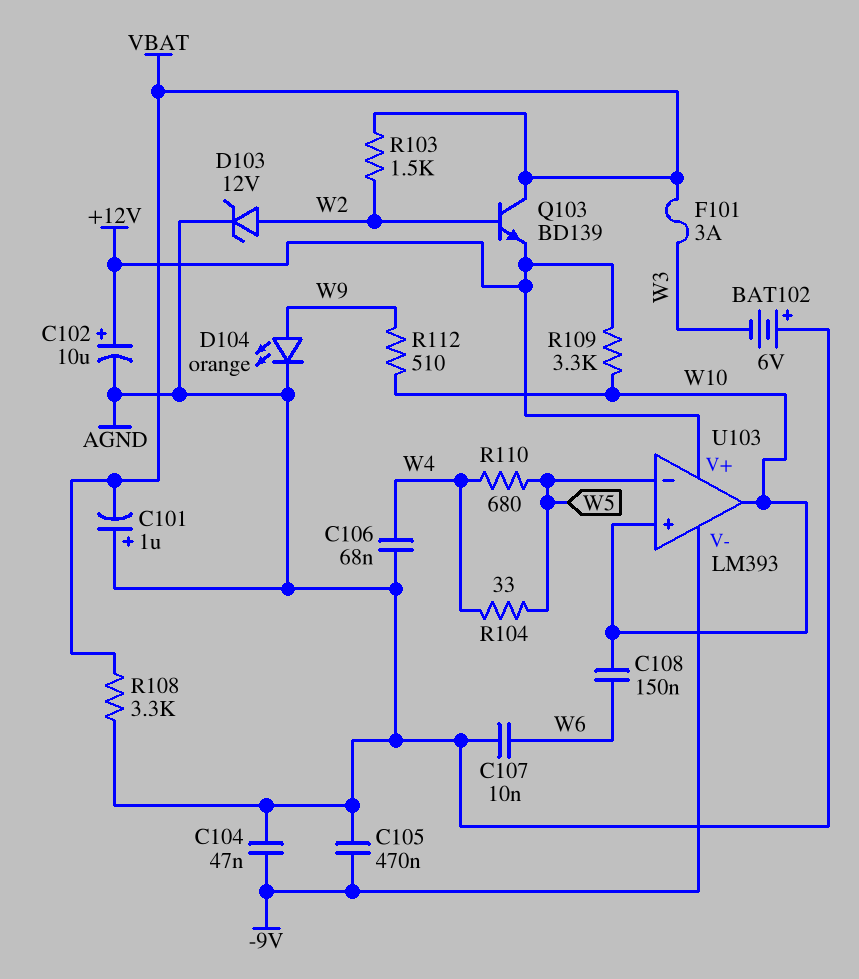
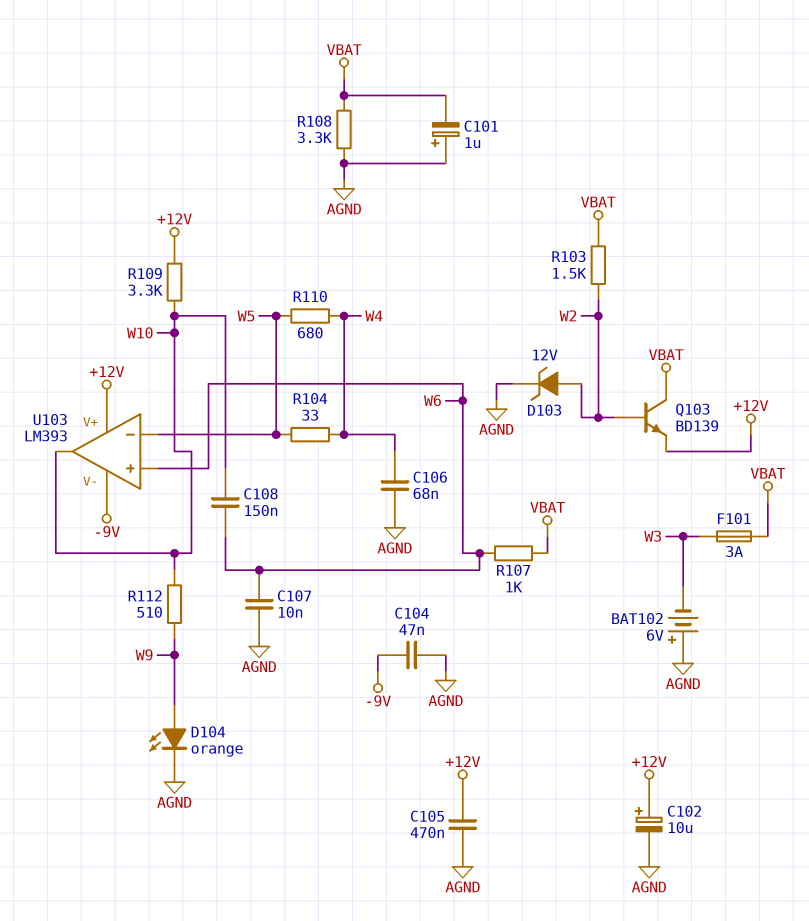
C105: 470nF (-9V, AGND) -> 470nF (+12V, AGND)
R107: none -> 1k (VBAT, W6)
U103 pin in+: W10 -> W6

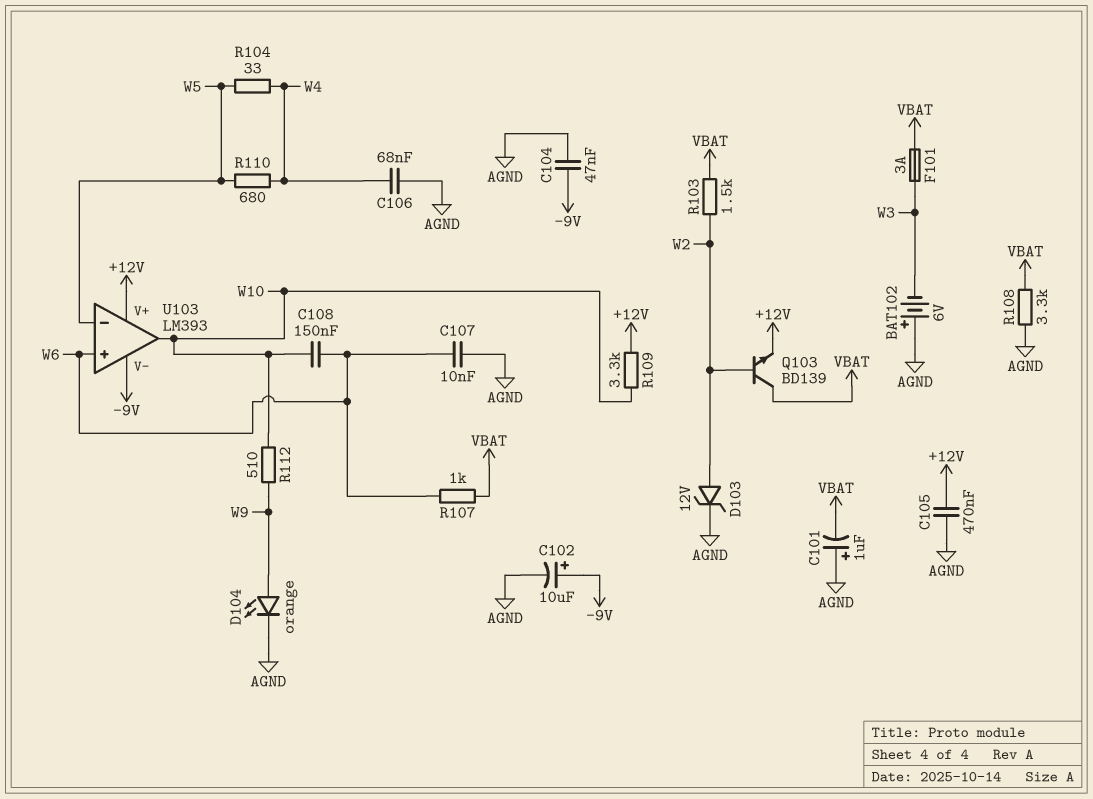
C102: 10uF (plus +12V, minus AGND) -> 10uF (plus -9V, minus AGND)

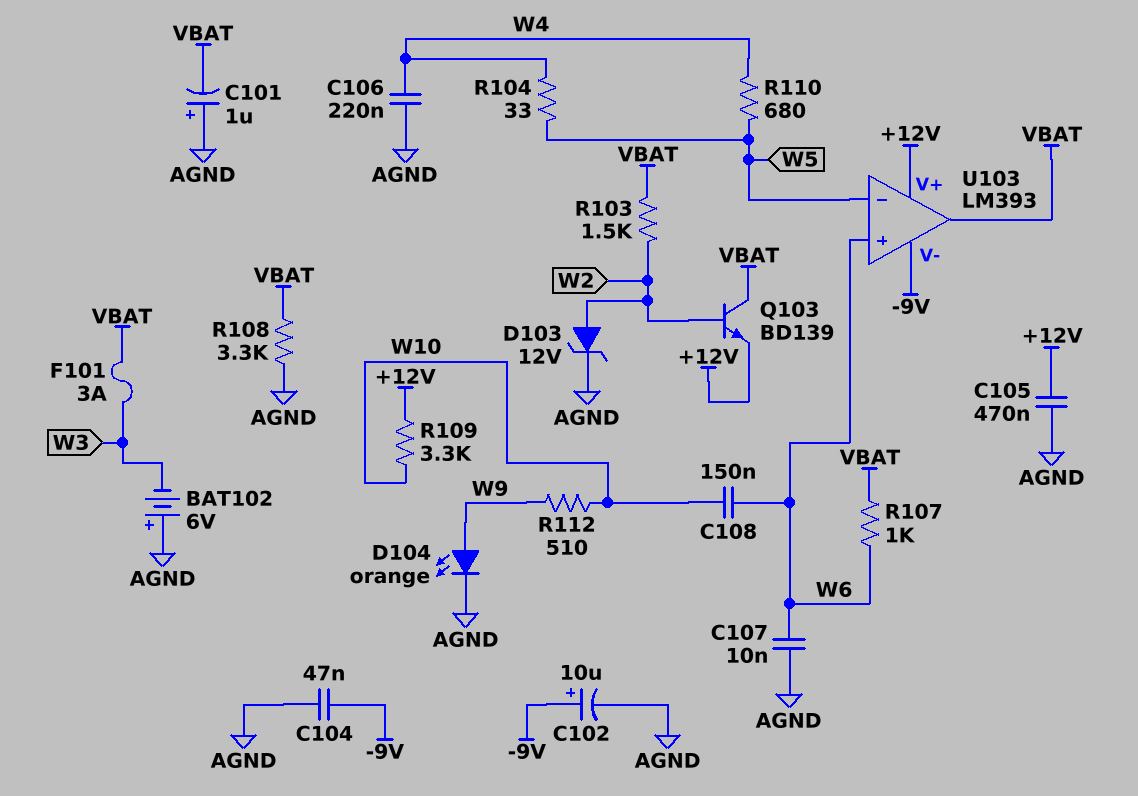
C106: 68nF (AGND, W4) -> 220nF (AGND, W4)
U103 pin out: W10 -> VBAT

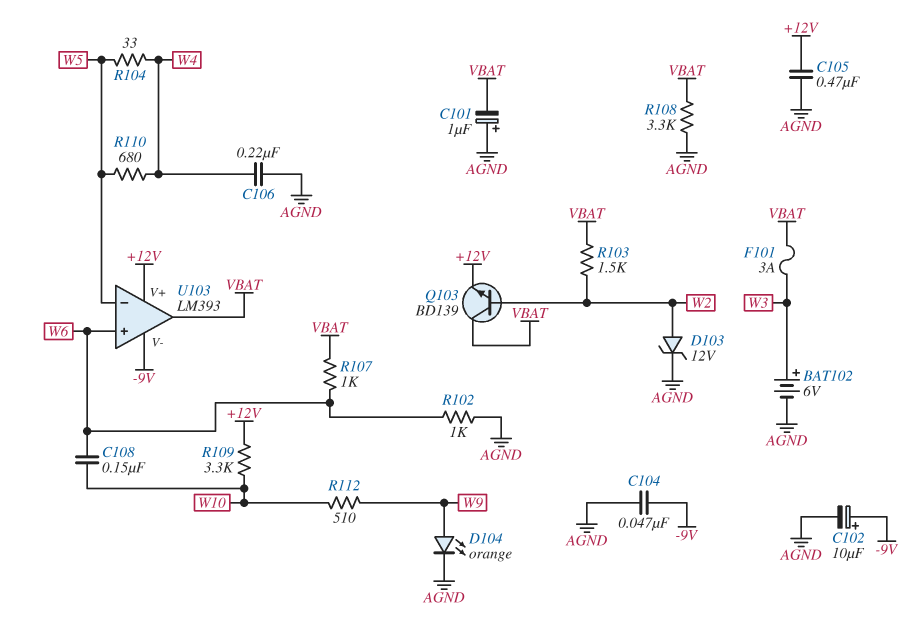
BAT102: 6V (plus AGND, minus W3) -> 6V (plus W3, minus AGND)
C107: 10nF (AGND, W6) -> none
R102: none -> 1k (AGND, W6)

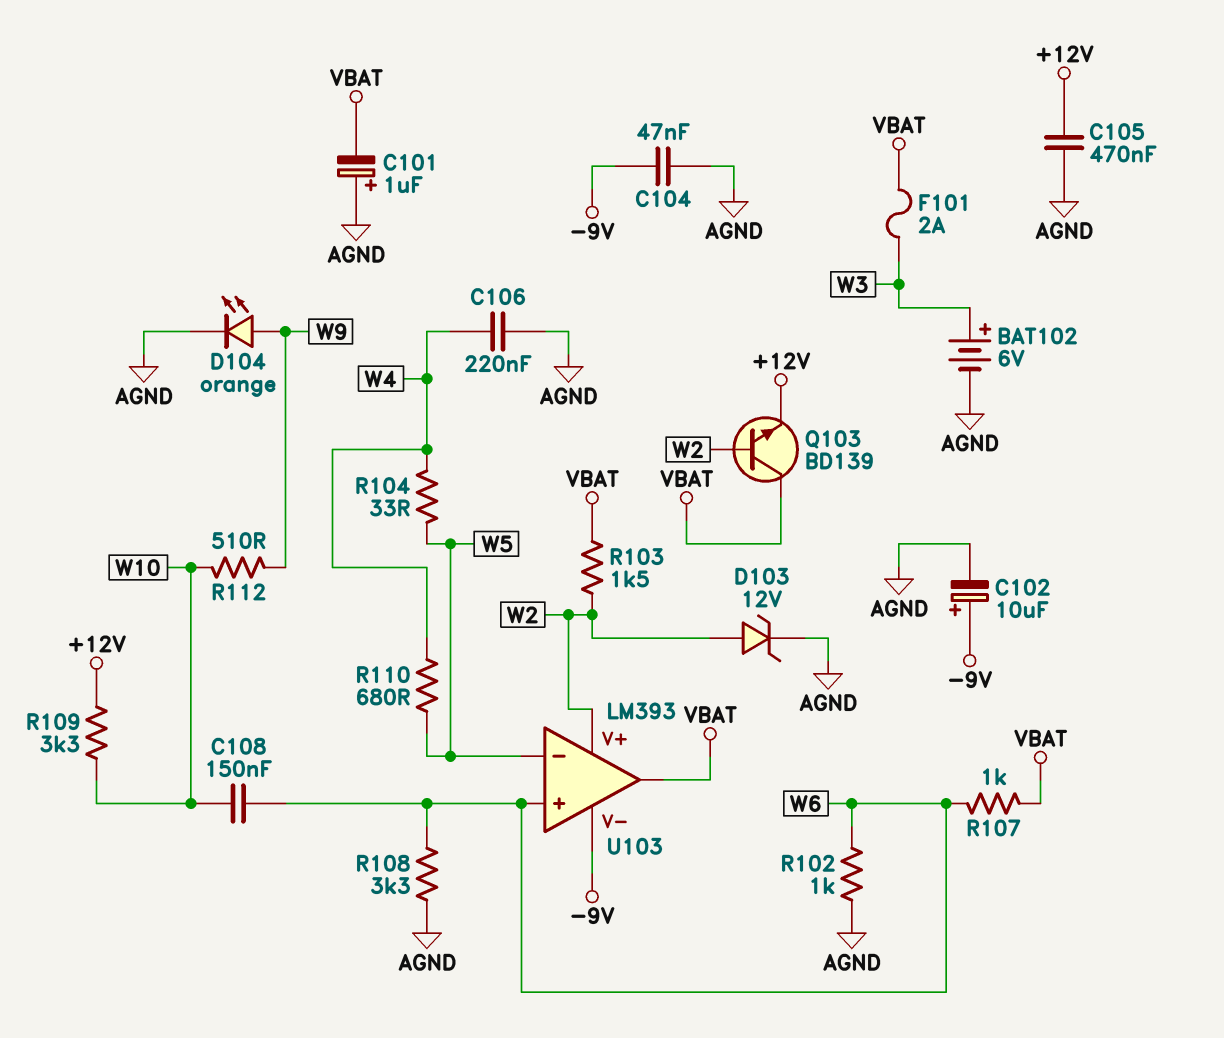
F101: 3A (VBAT, W3) -> 2A (VBAT, W3)
R108: 3.3k (AGND, VBAT) -> 3.3k (AGND, W6)
U103 pin V+: +12V -> W2

